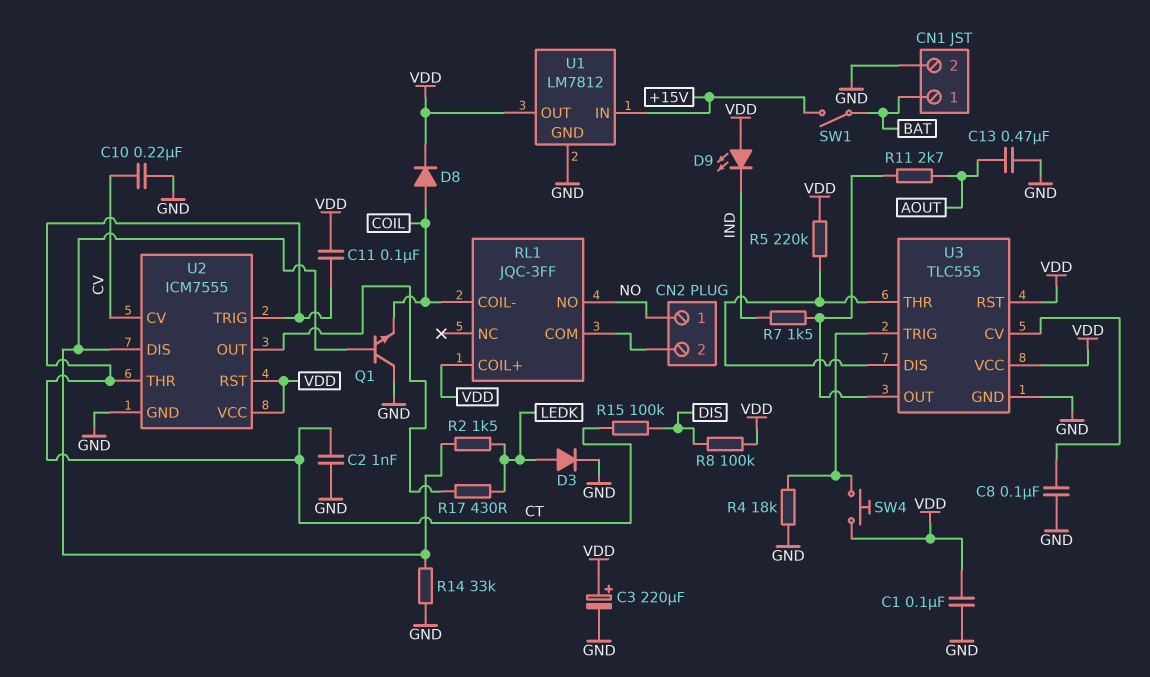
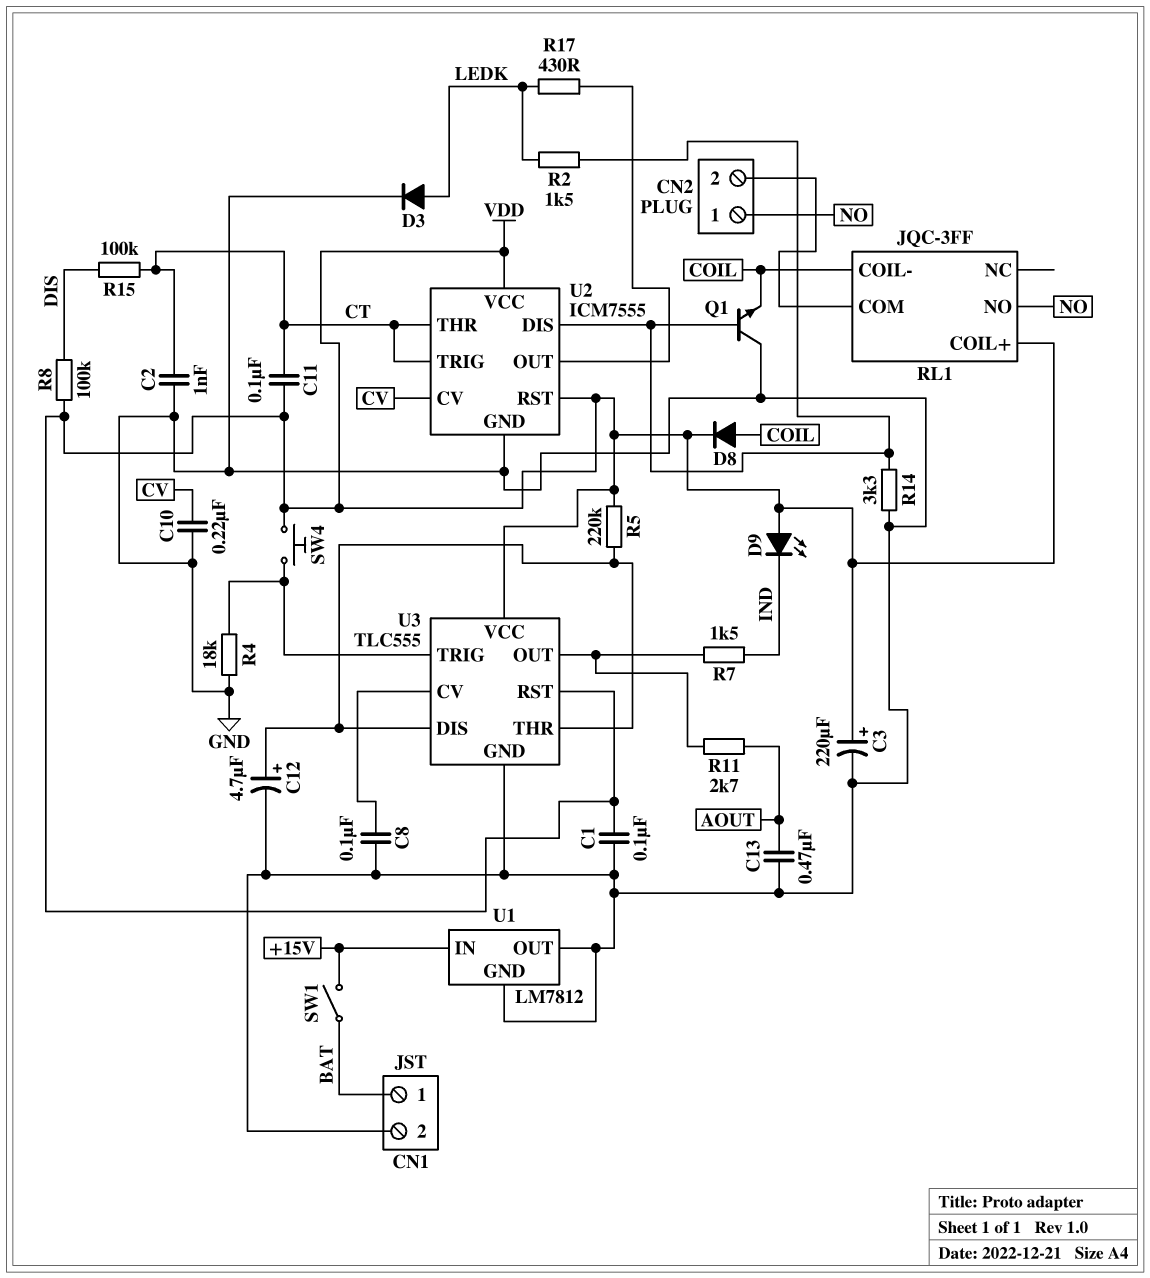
C12: none -> 4.7uF (plus U3/DIS, minus GND)
R14: 33k (GND, U2/DIS) -> 3.3k (GND, U2/DIS)
U1 pin OUT: VDD -> GND

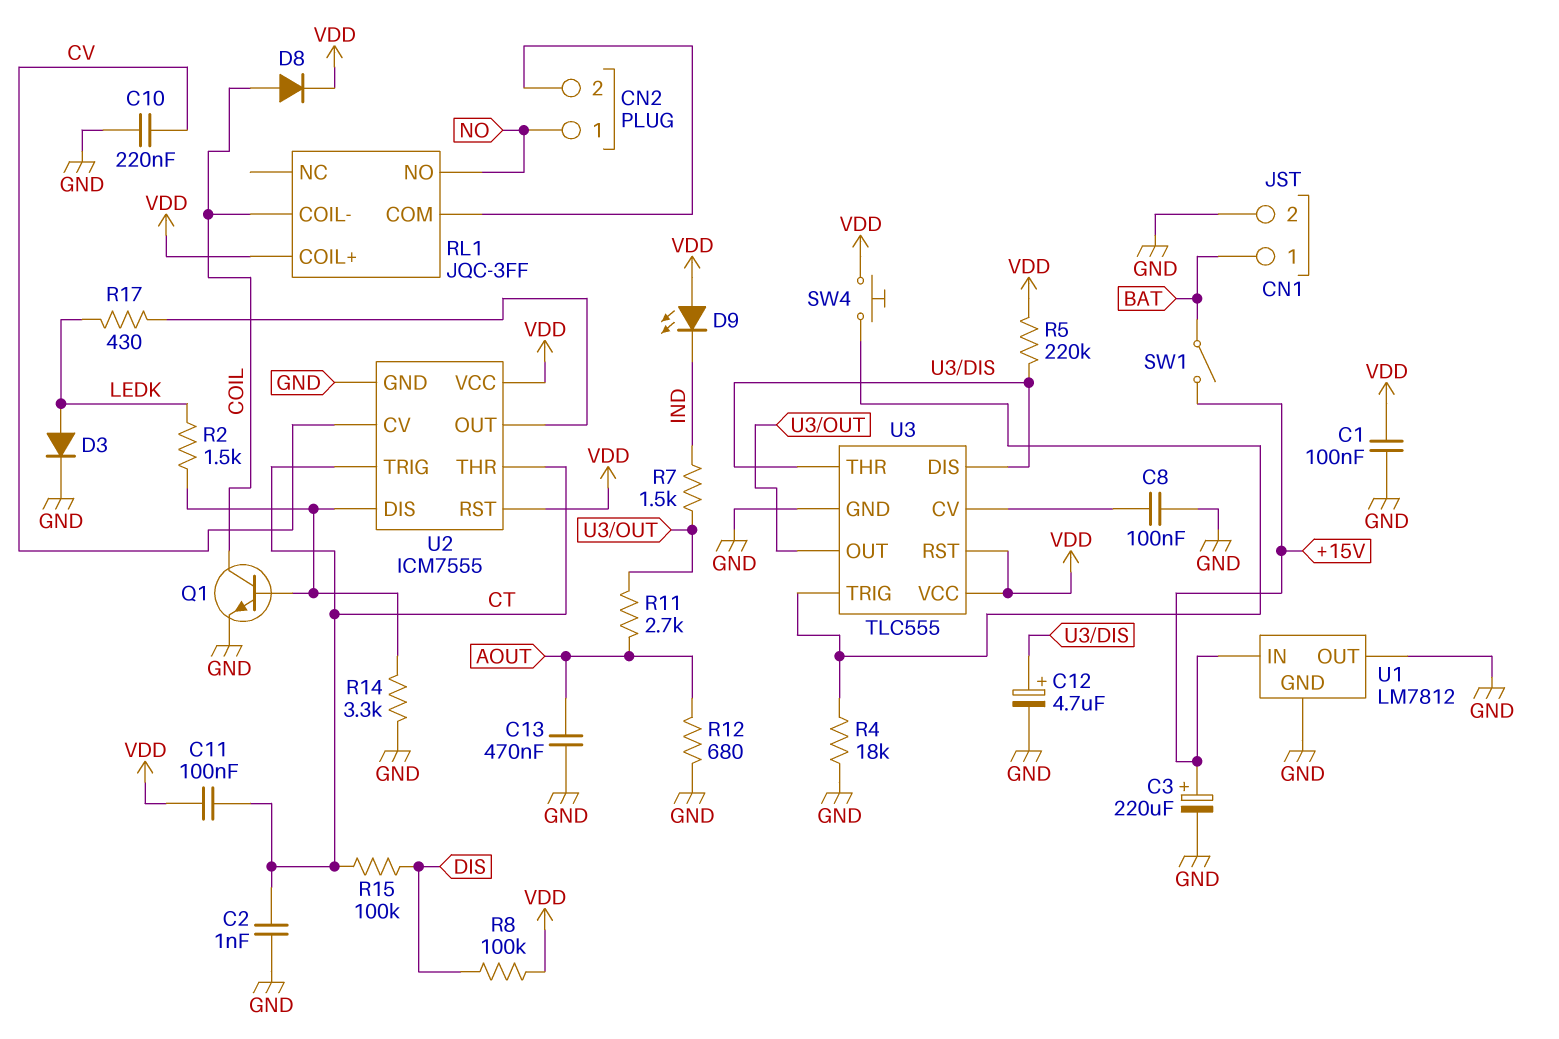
C3: 220uF (plus VDD, minus GND) -> 220uF (plus +15V, minus GND)
Q1: NPN (B U2/DIS, C GND, E COIL) -> NPN (B U2/DIS, C COIL, E GND)
R12: none -> 680 (AOUT, GND)

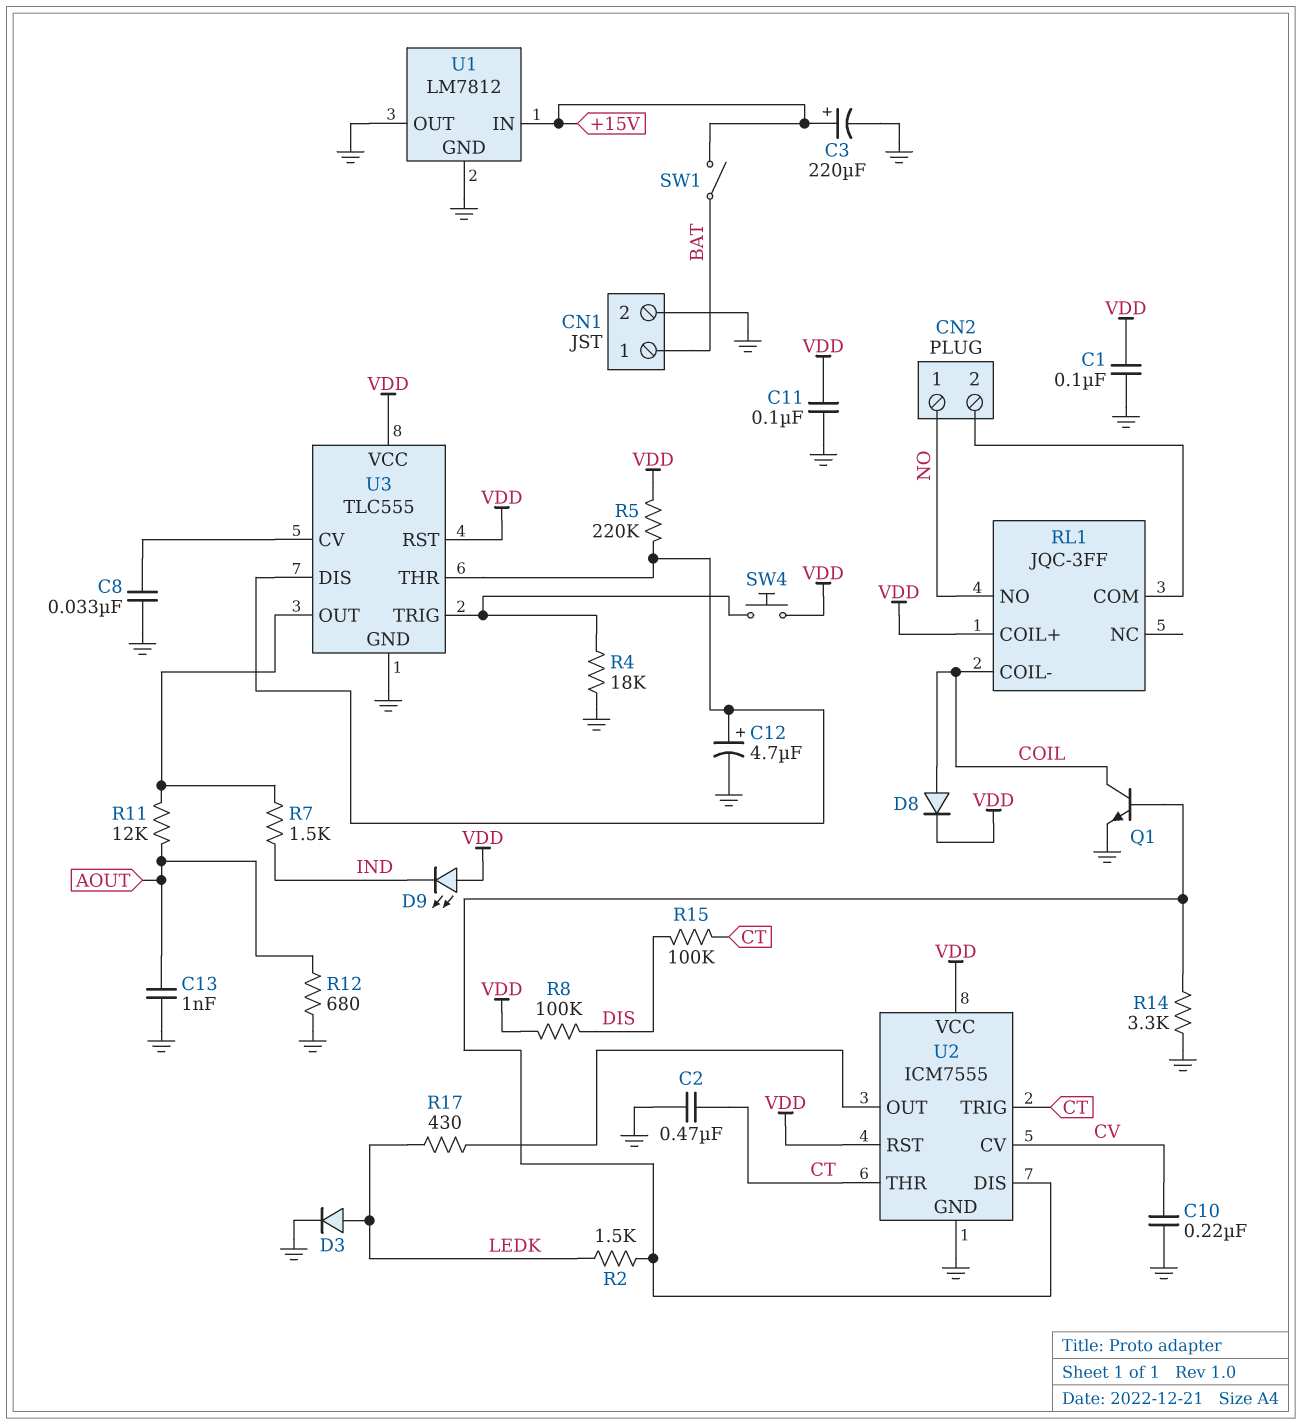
C2: 1nF (CT, GND) -> 470nF (CT, GND)
C8: 100nF (GND, U3/CV) -> 33nF (GND, U3/CV)
C11: 100nF (CT, VDD) -> 100nF (GND, VDD)
C13: 470nF (AOUT, GND) -> 1nF (AOUT, GND)
R11: 2.7k (AOUT, U3/OUT) -> 12k (AOUT, U3/OUT)

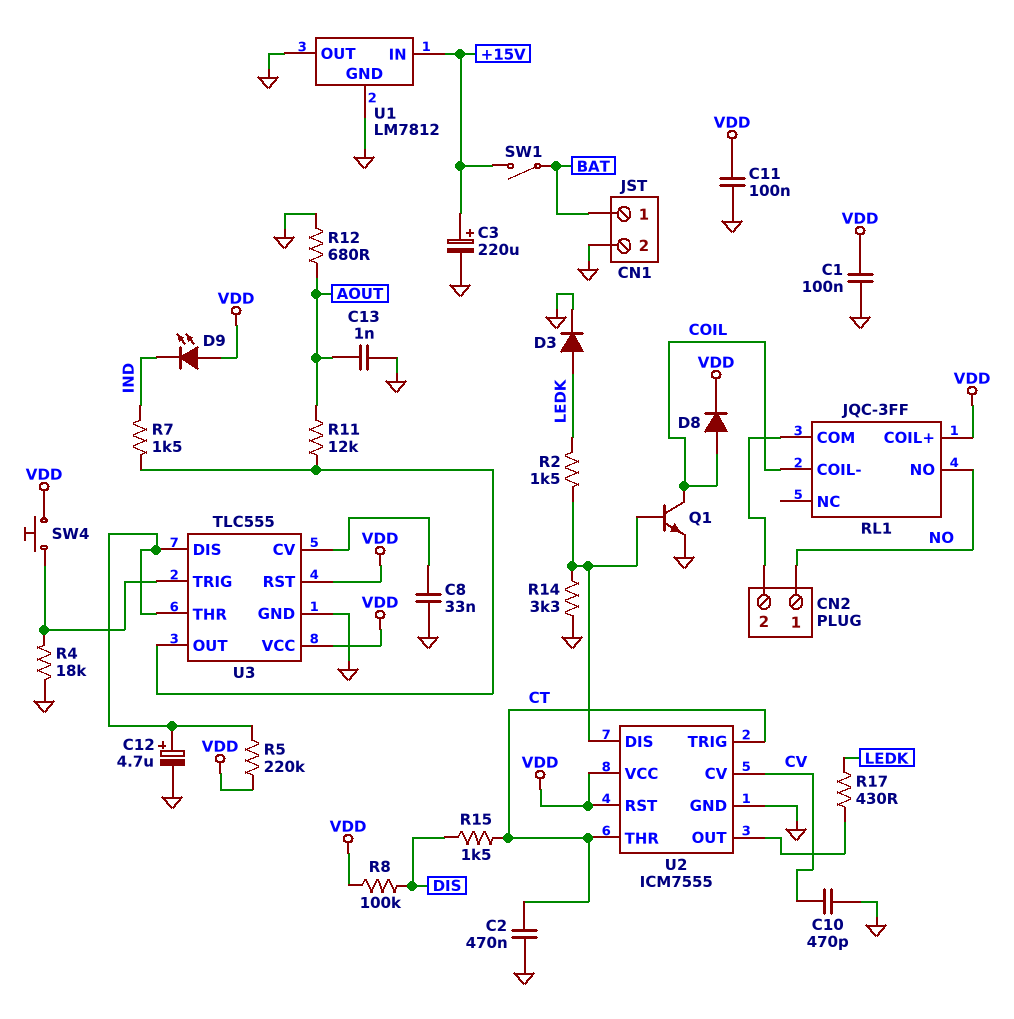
C10: 220nF (CV, GND) -> 470pF (CV, GND)
R15: 100k (CT, DIS) -> 1.5k (CT, DIS)

